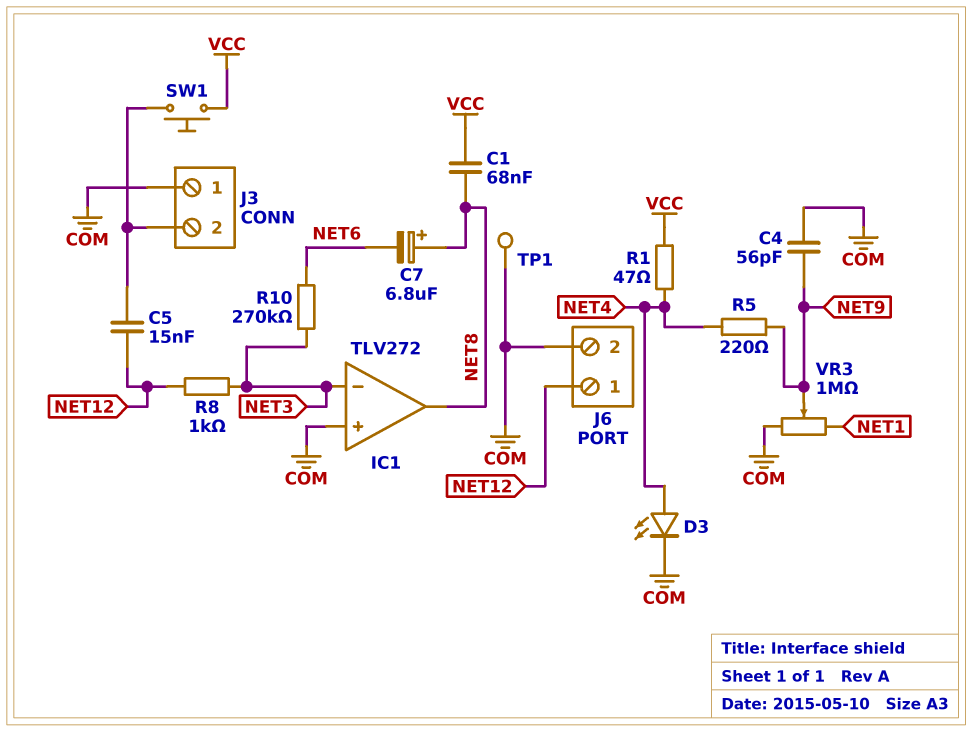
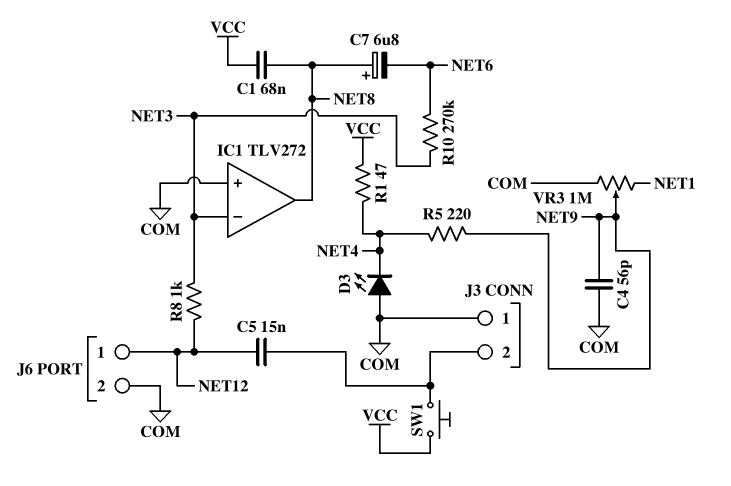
D3: LED (A NET4, K COM) -> LED (A COM, K NET4)
TP1: test point (COM) -> none

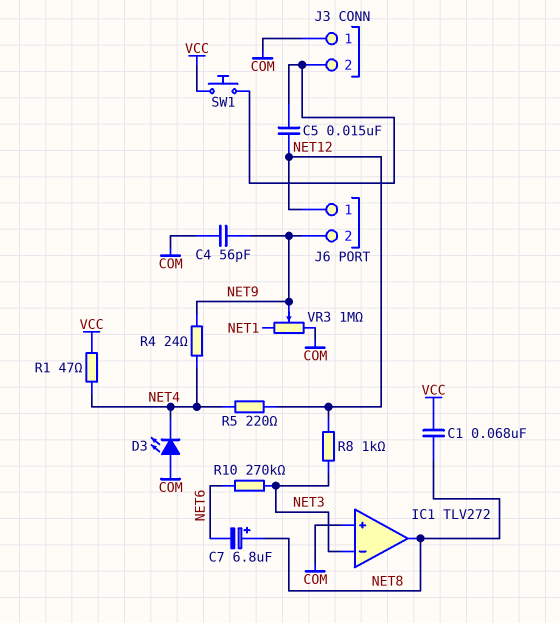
J6 pin 2: COM -> NET9
R4: none -> 24 (NET4, NET9)
R5: 220 (NET4, NET9) -> 220 (NET4, NET12)

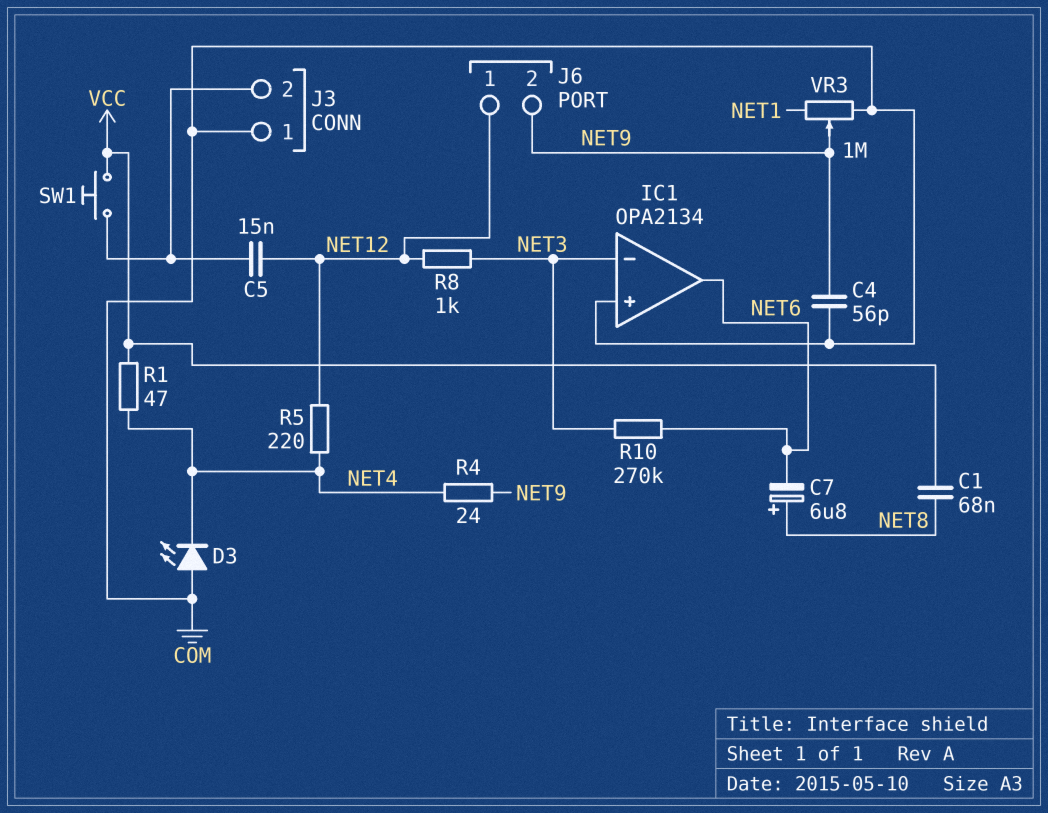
IC1: TLV272 -> OPA2134
IC1 pin out: NET8 -> NET6

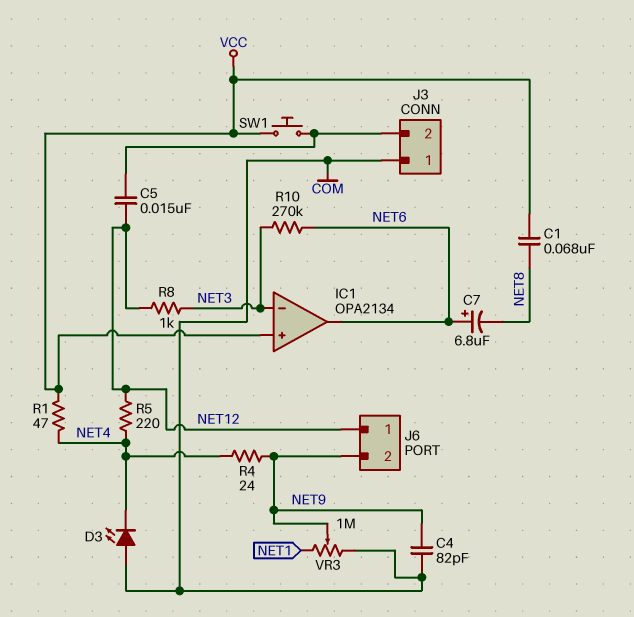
C4: 56pF (COM, NET9) -> 82pF (COM, NET9)
C7: 6.8uF (plus NET8, minus NET6) -> 6.8uF (plus NET6, minus NET8)
IC1 pin in+: COM -> VCC

